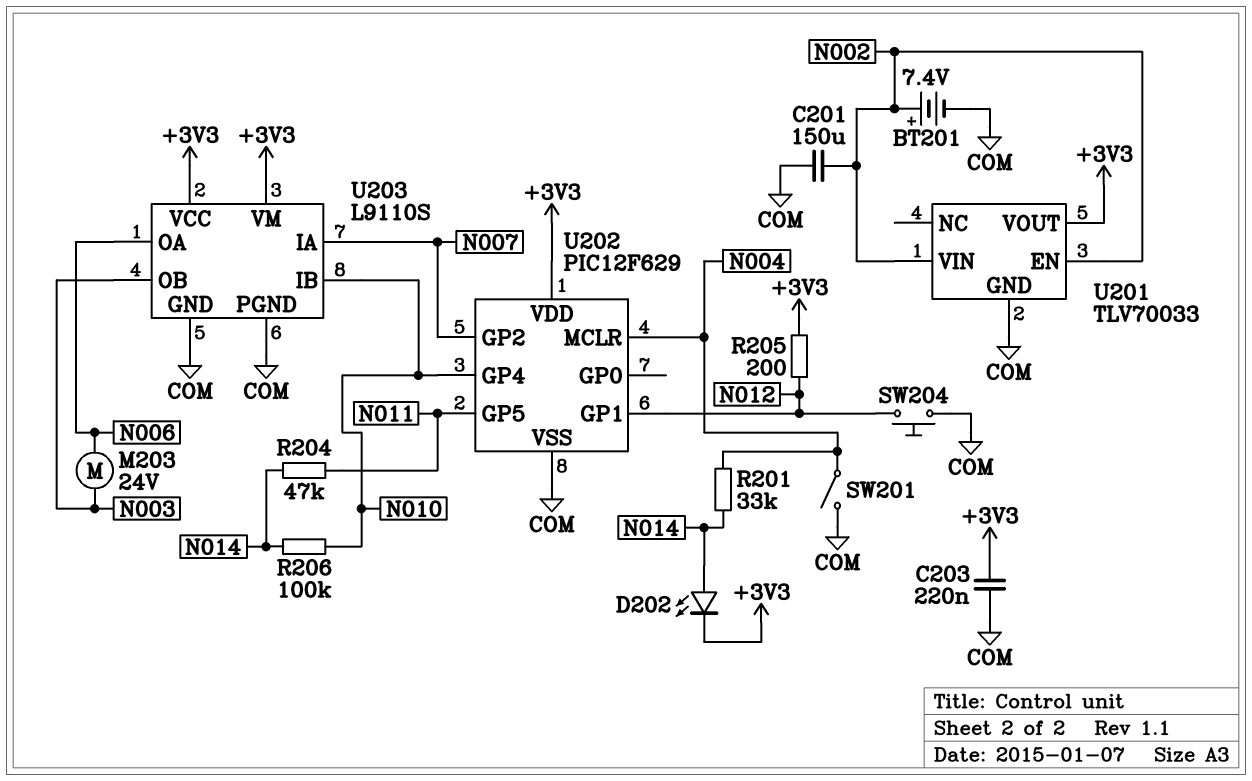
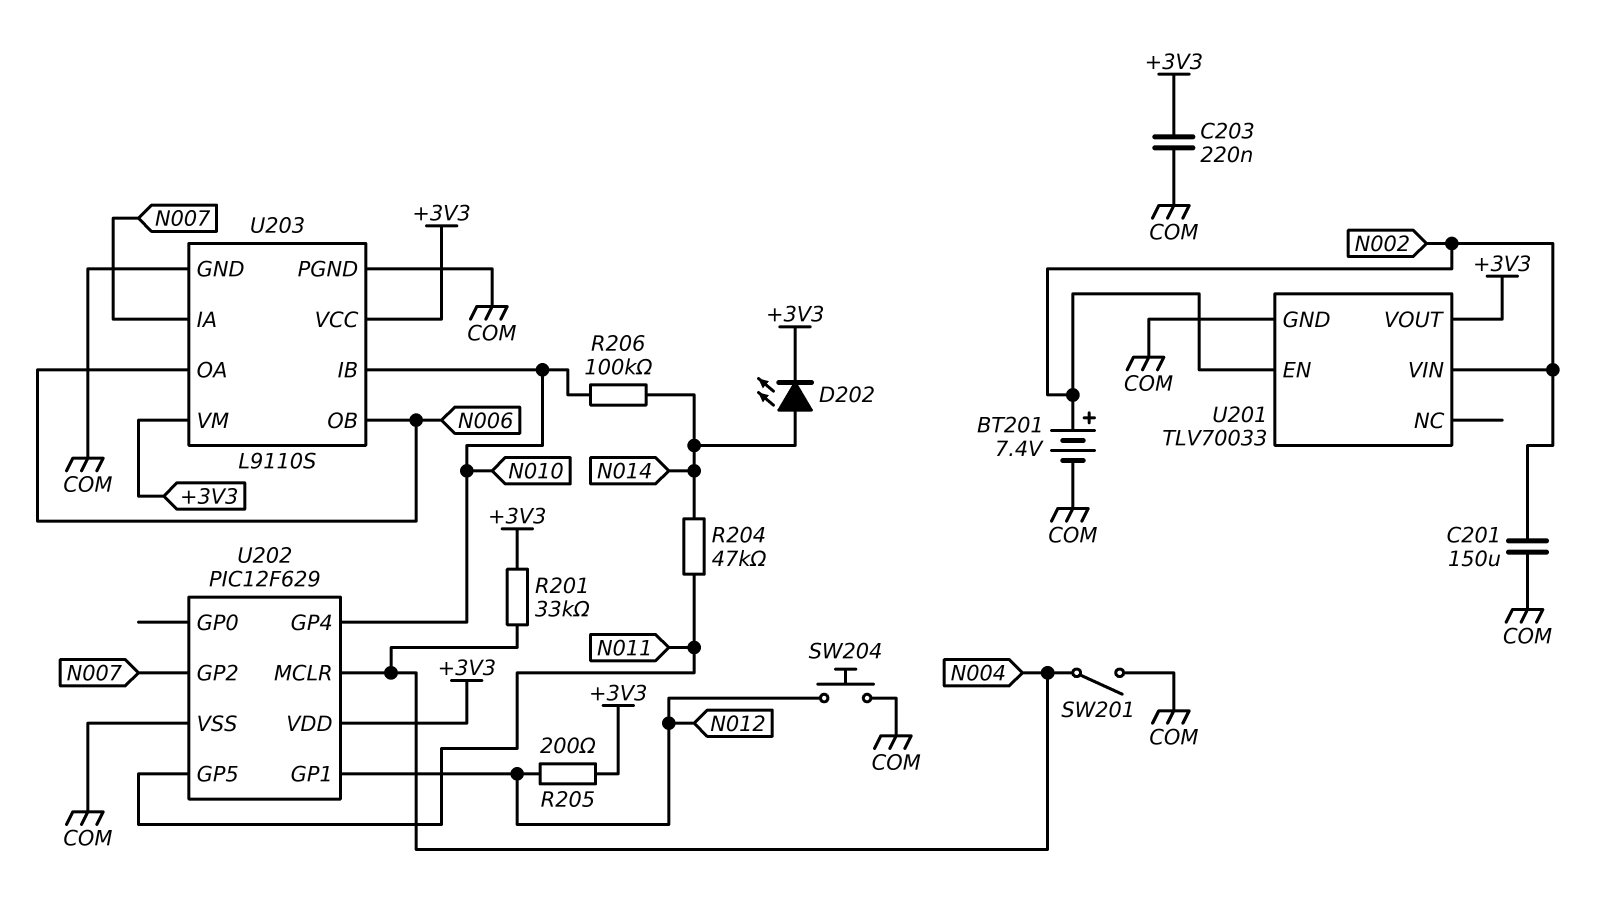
M203: motor 24V (N003, N006) -> none
R201: 33k (N004, N014) -> 33k (+3V3, N004)
U203 pin OB: N003 -> N006

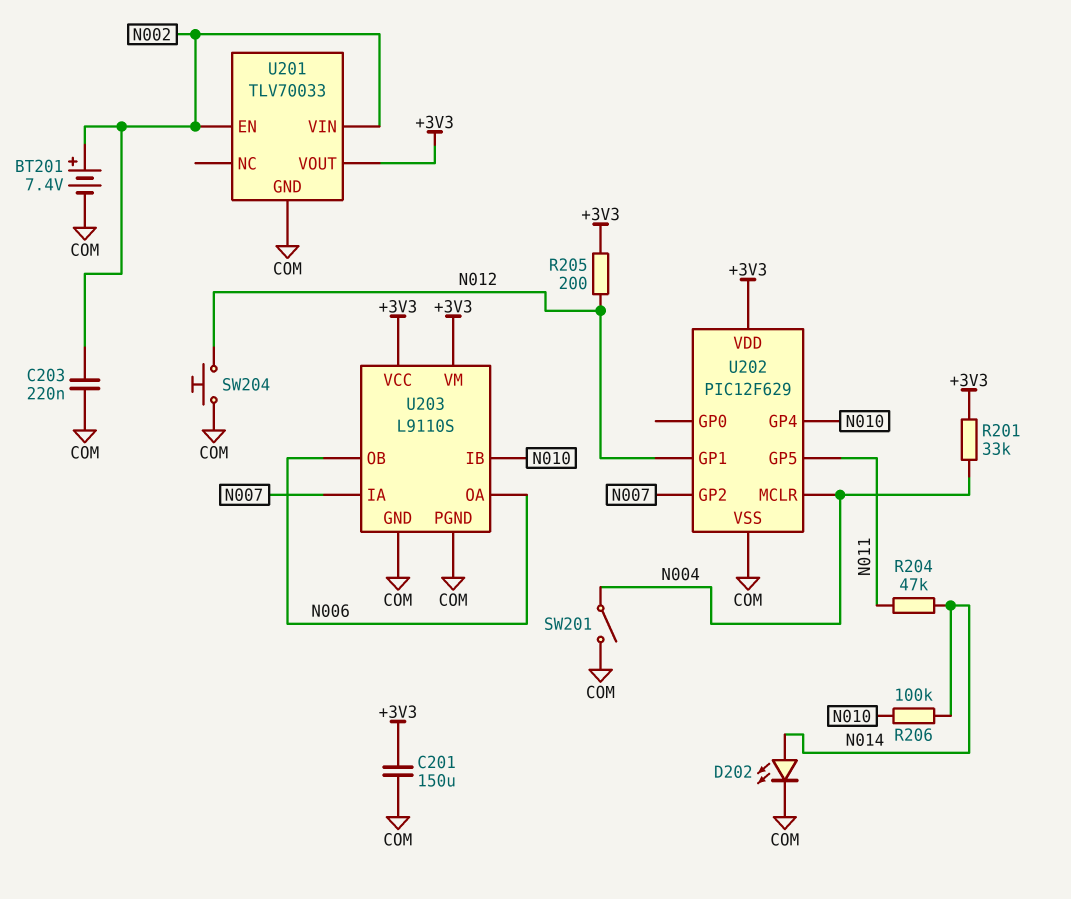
C201: 150uF (COM, N002) -> 150uF (+3V3, COM)
C203: 220nF (+3V3, COM) -> 220nF (COM, N002)
D202: LED (A N014, K +3V3) -> LED (A N014, K COM)

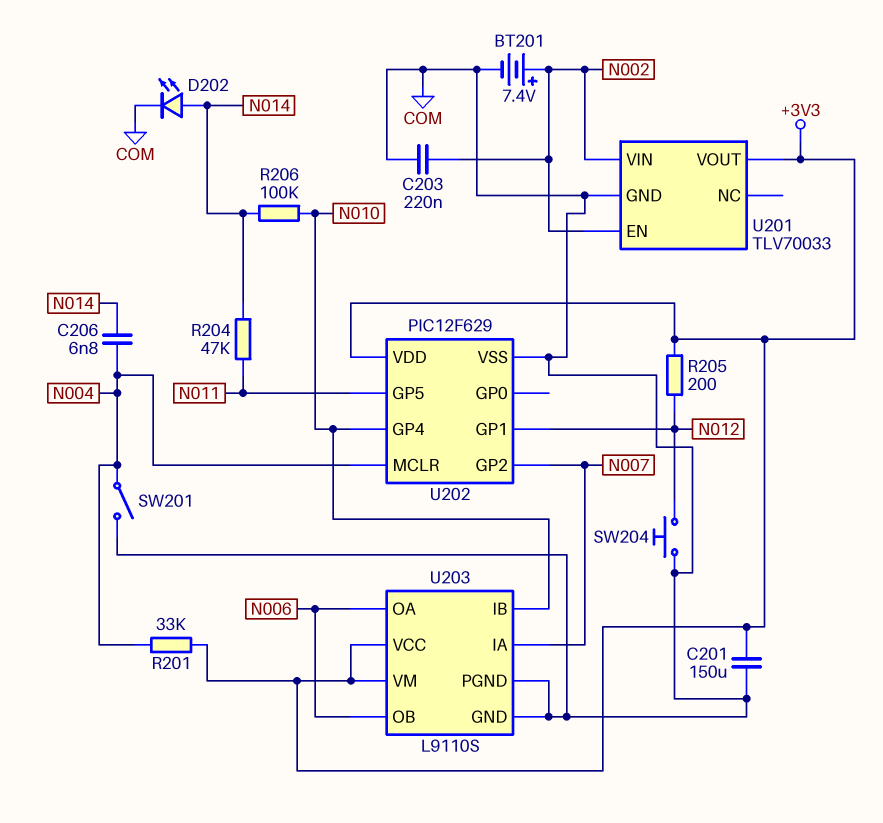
C206: none -> 6.8nF (N004, N014)

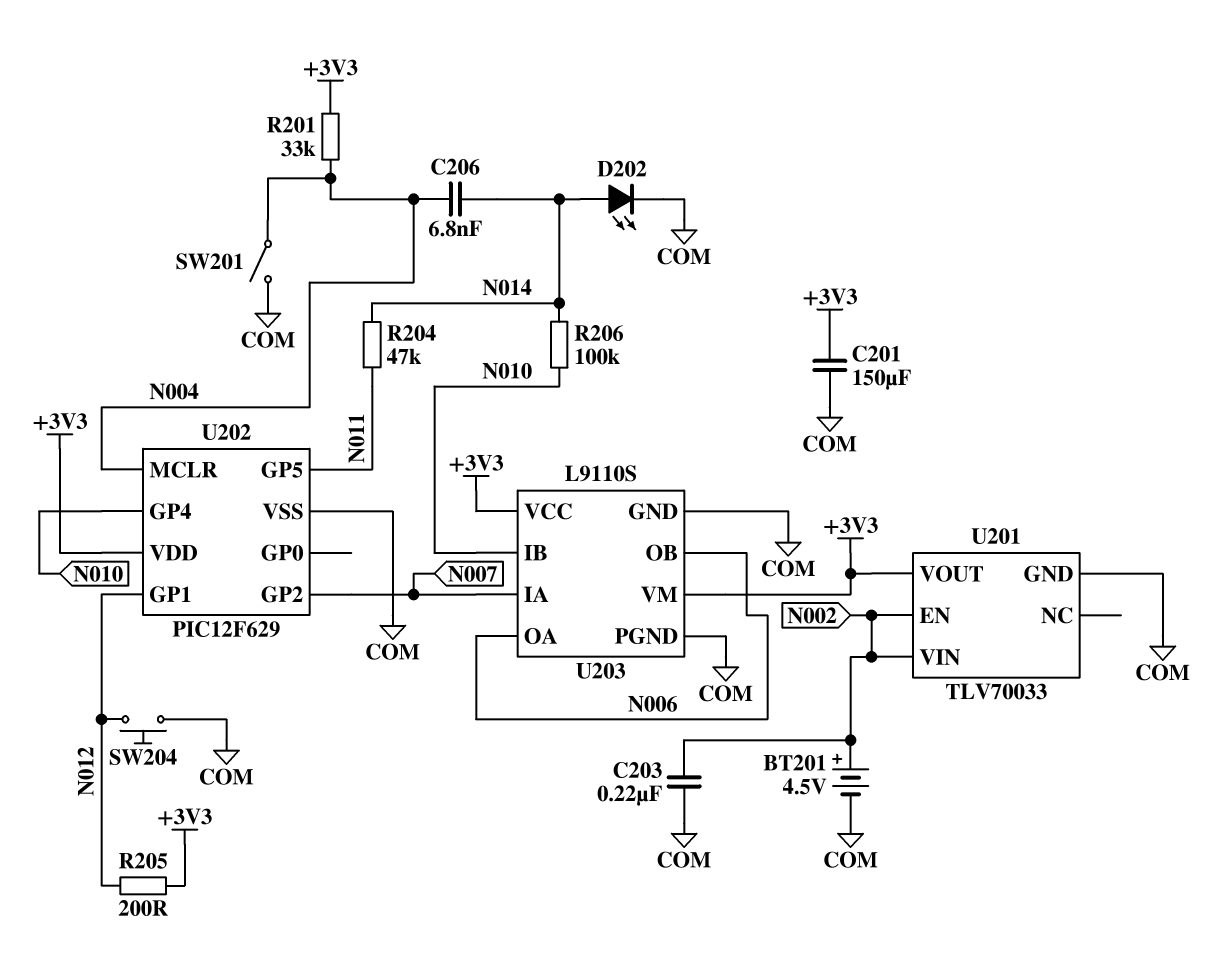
BT201: 7.4V (plus N002, minus COM) -> 4.5V (plus N002, minus COM)

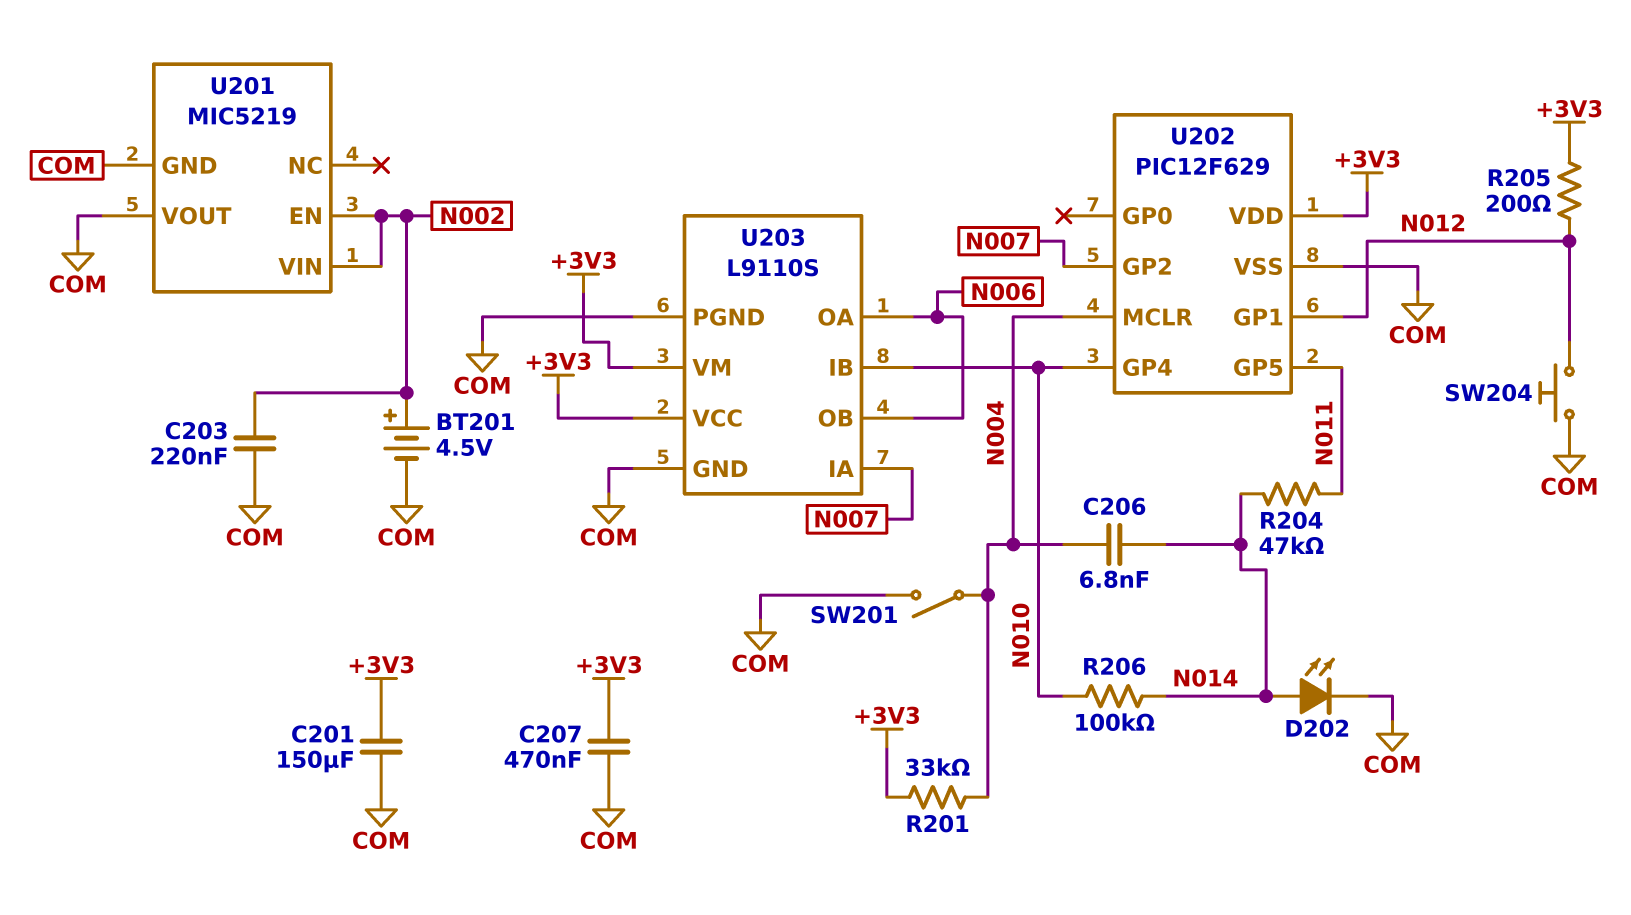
C207: none -> 470nF (+3V3, COM)
U201: TLV70033 -> MIC5219
U201 pin VOUT: +3V3 -> COM

